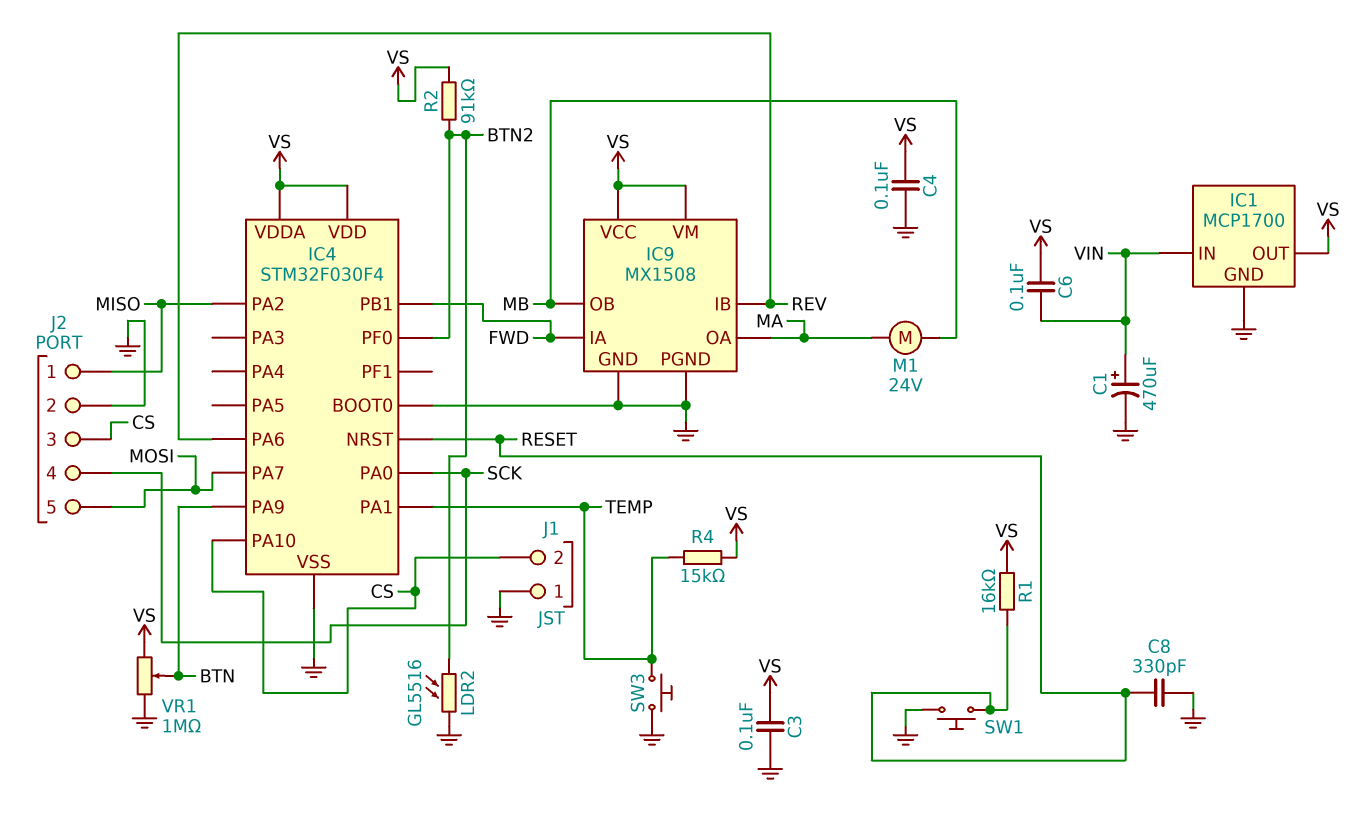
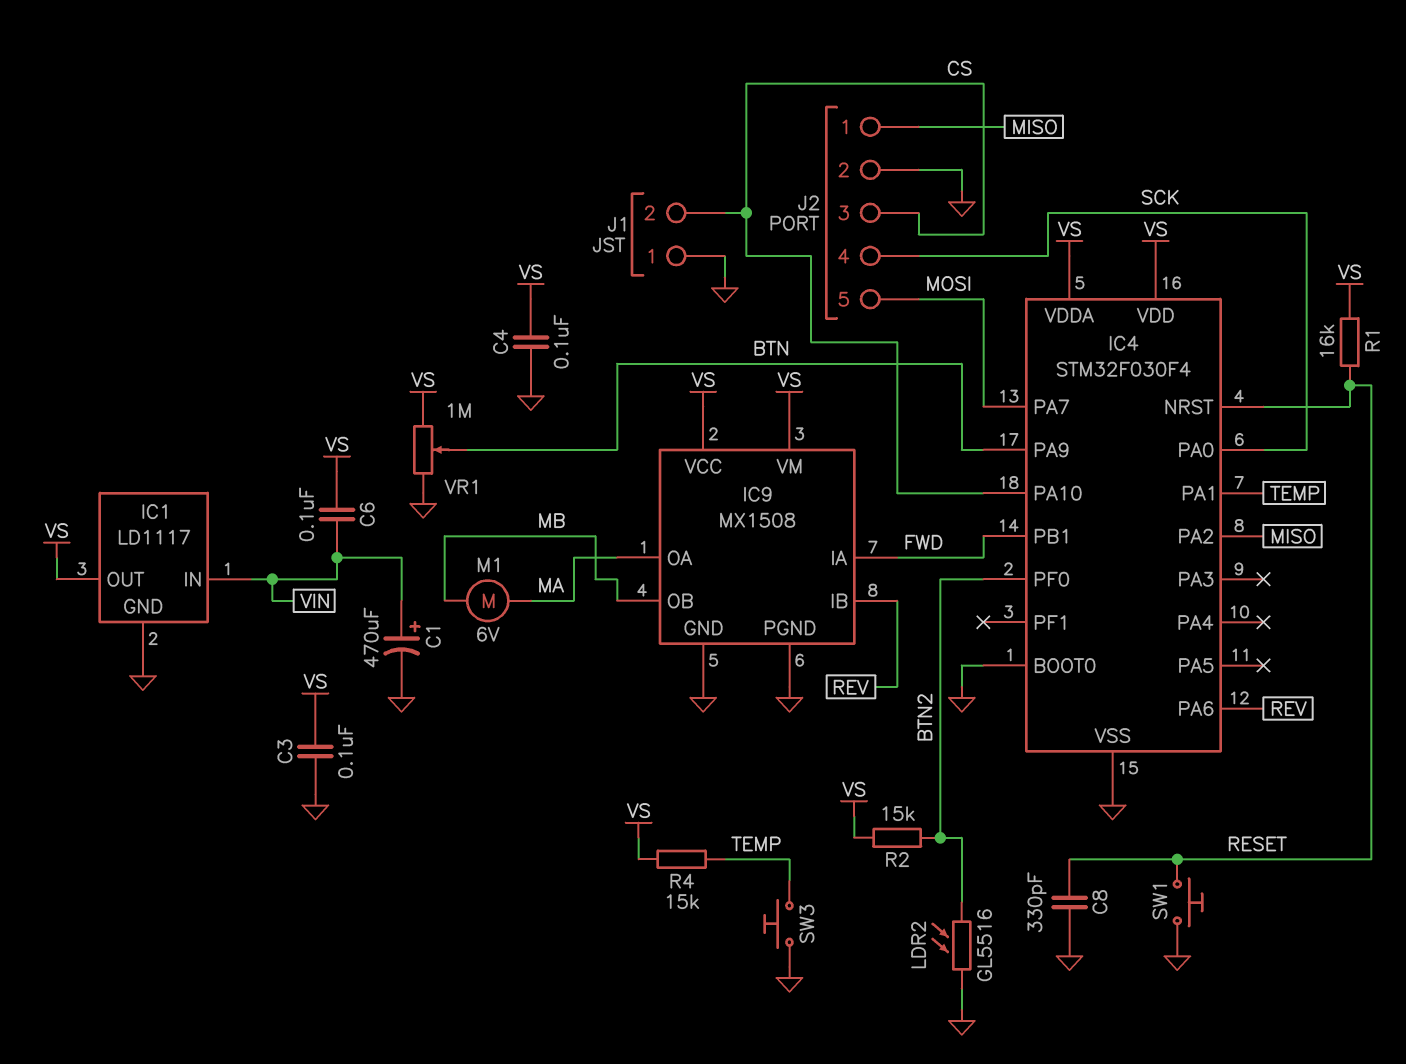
IC1: MCP1700 -> LD1117
M1: motor 24V (MA, MB) -> motor 6V (MA, MB)
R2: 91k (BTN2, VS) -> 15k (BTN2, VS)

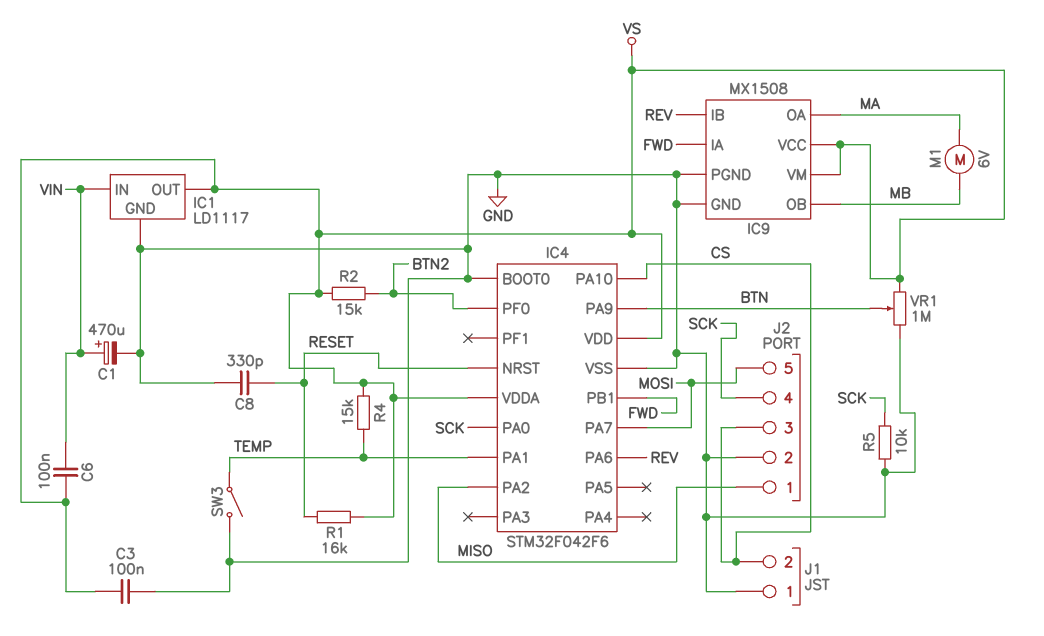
C4: 100nF (GND, VS) -> none
IC4: STM32F030F4 -> STM32F042F6
LDR2: GL5516 (BTN2, GND) -> none
R5: none -> 10k (GND, SCK)
SW1: button (GND, RESET) -> none
SW3: button (GND, TEMP) -> switch (GND, TEMP)

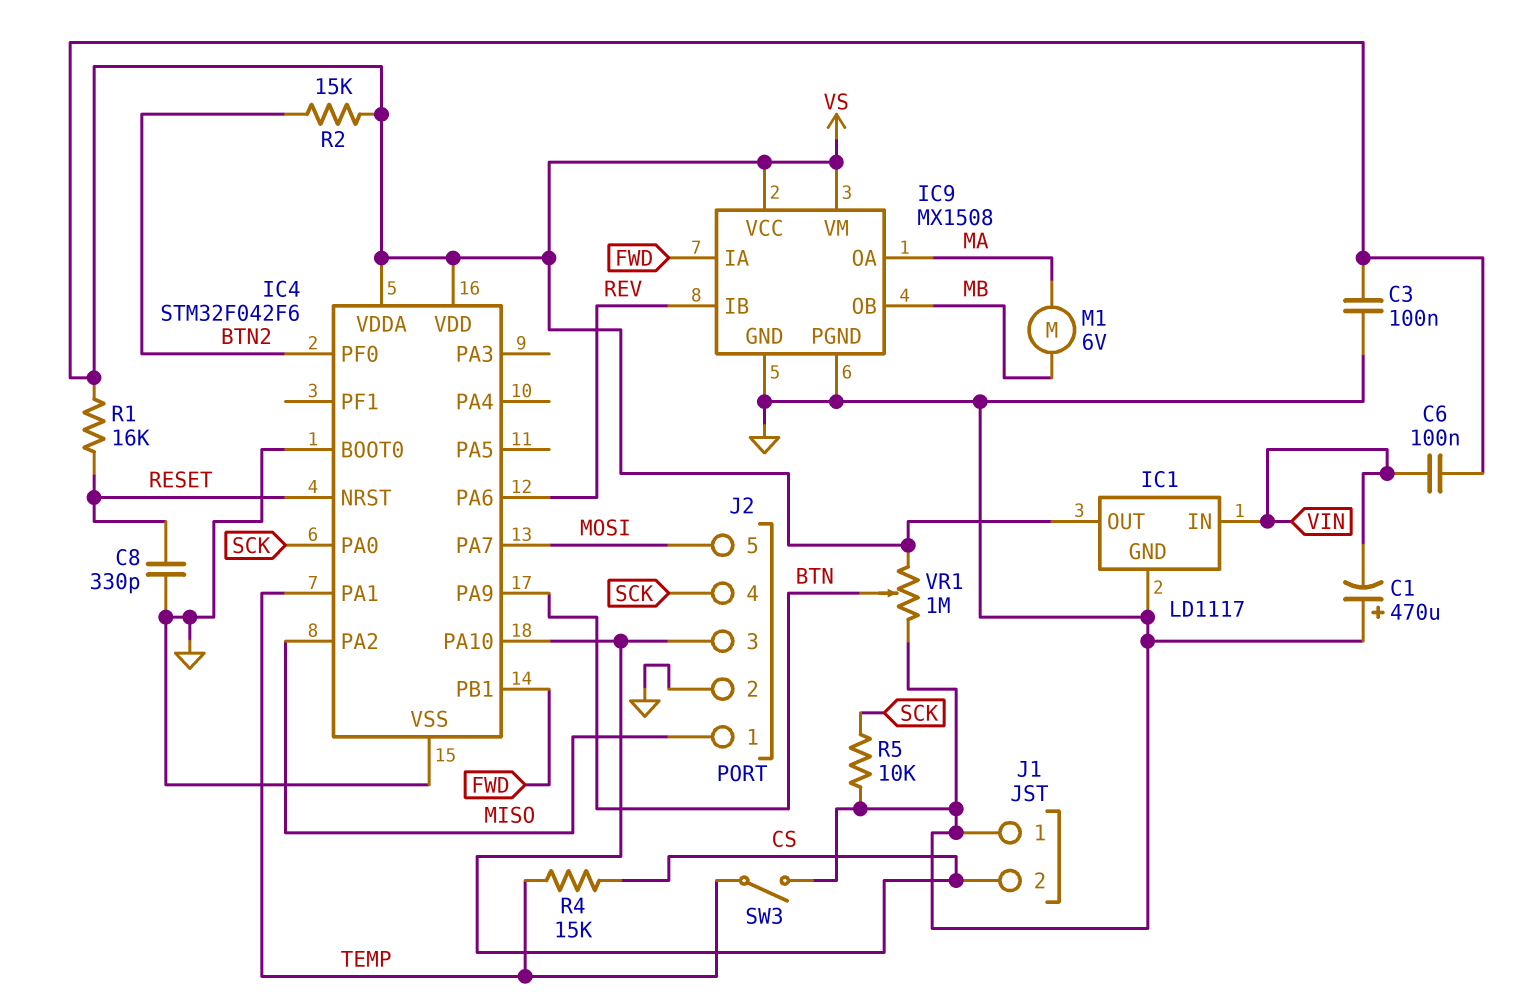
C1: 470uF (plus VIN, minus GND) -> 470uF (plus GND, minus VIN)
R4: 15k (TEMP, VS) -> 15k (CS, TEMP)

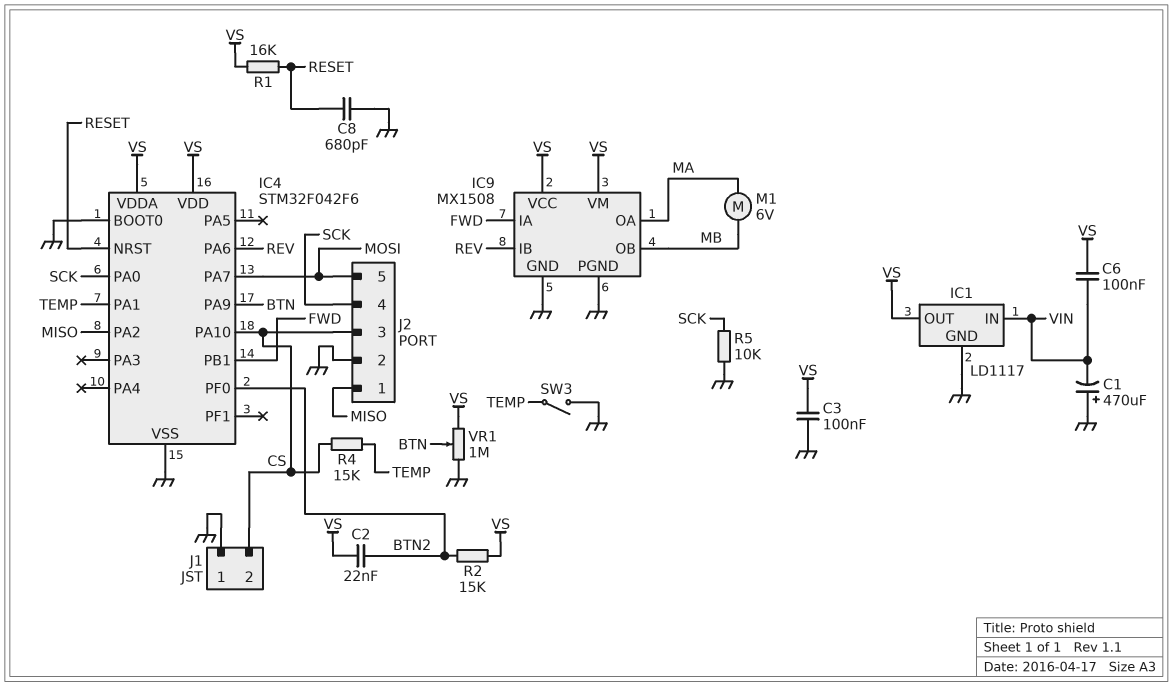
C2: none -> 22nF (BTN2, VS)
C8: 330pF (GND, RESET) -> 680pF (GND, RESET)

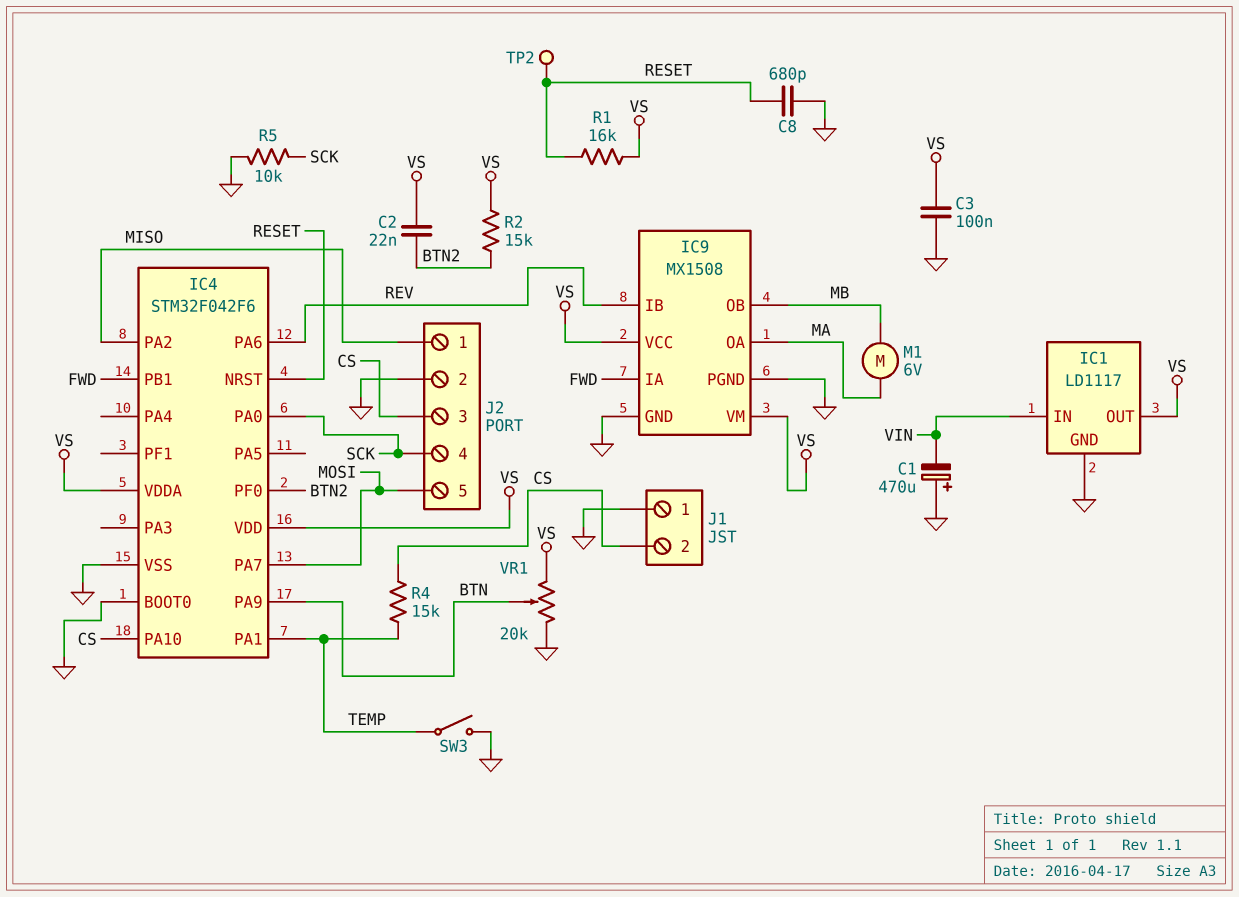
C6: 100nF (VIN, VS) -> none
TP2: none -> test point (RESET)
VR1: 1M (GND, VS, wiper BTN) -> 20k (GND, VS, wiper BTN)

